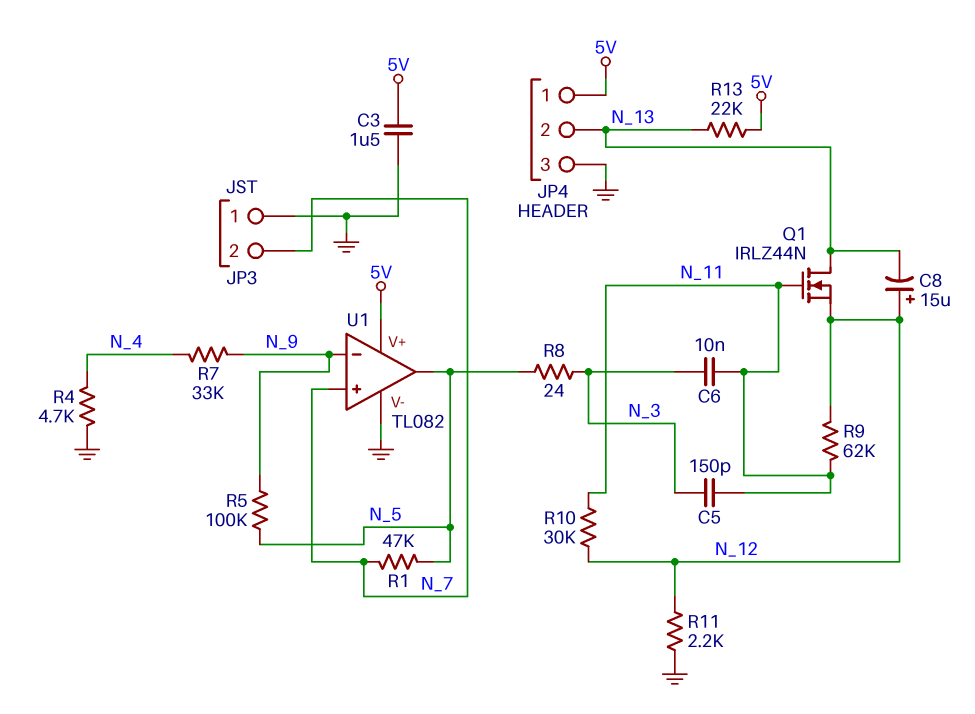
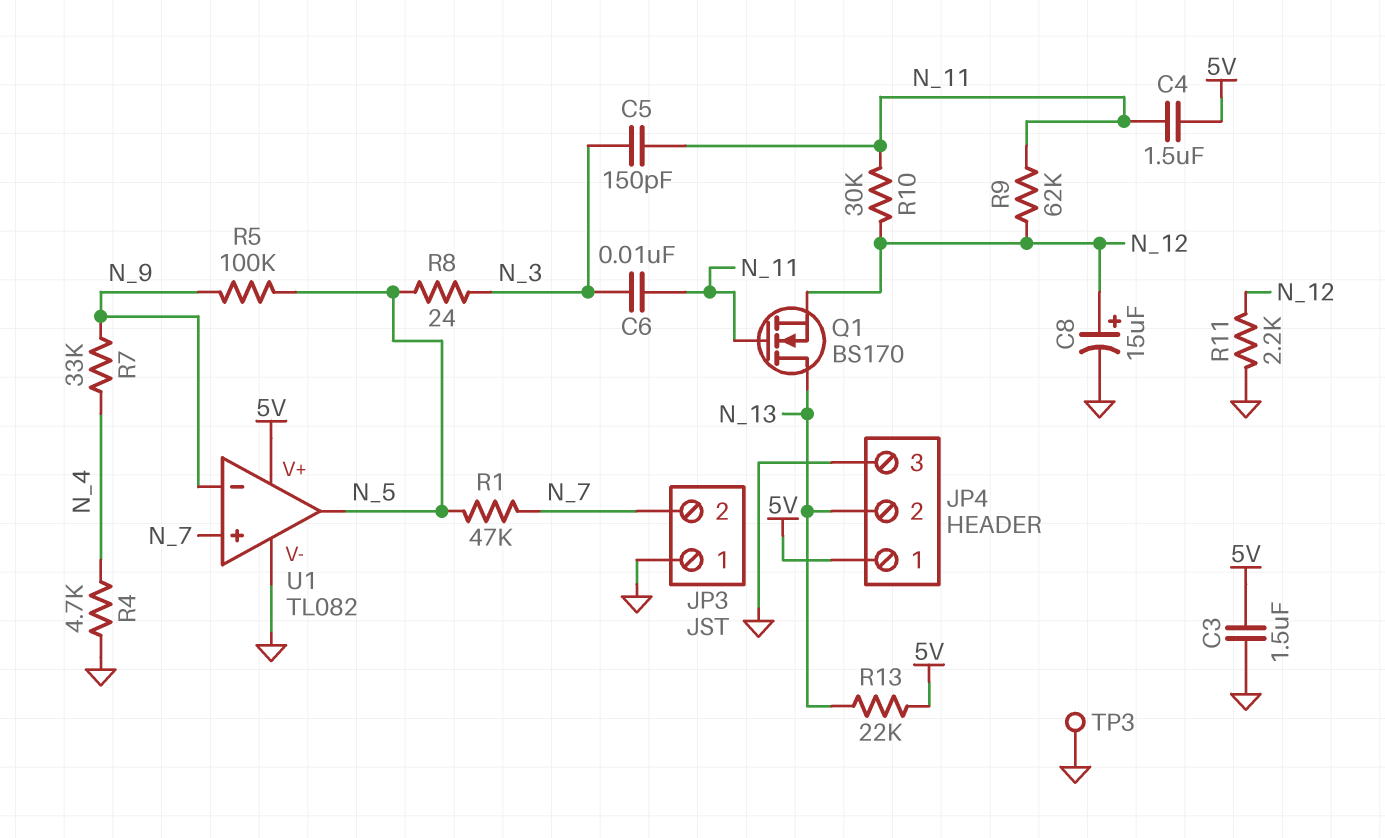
C4: none -> 1.5uF (5V, N_11)
C8: 15uF (plus N_12, minus N_13) -> 15uF (plus N_12, minus GND)
Q1: NMOS IRLZ44N (G N_11, D N_13, S N_12) -> NMOS BS170 (G N_11, D N_13, S N_12)
TP3: none -> test point (GND)

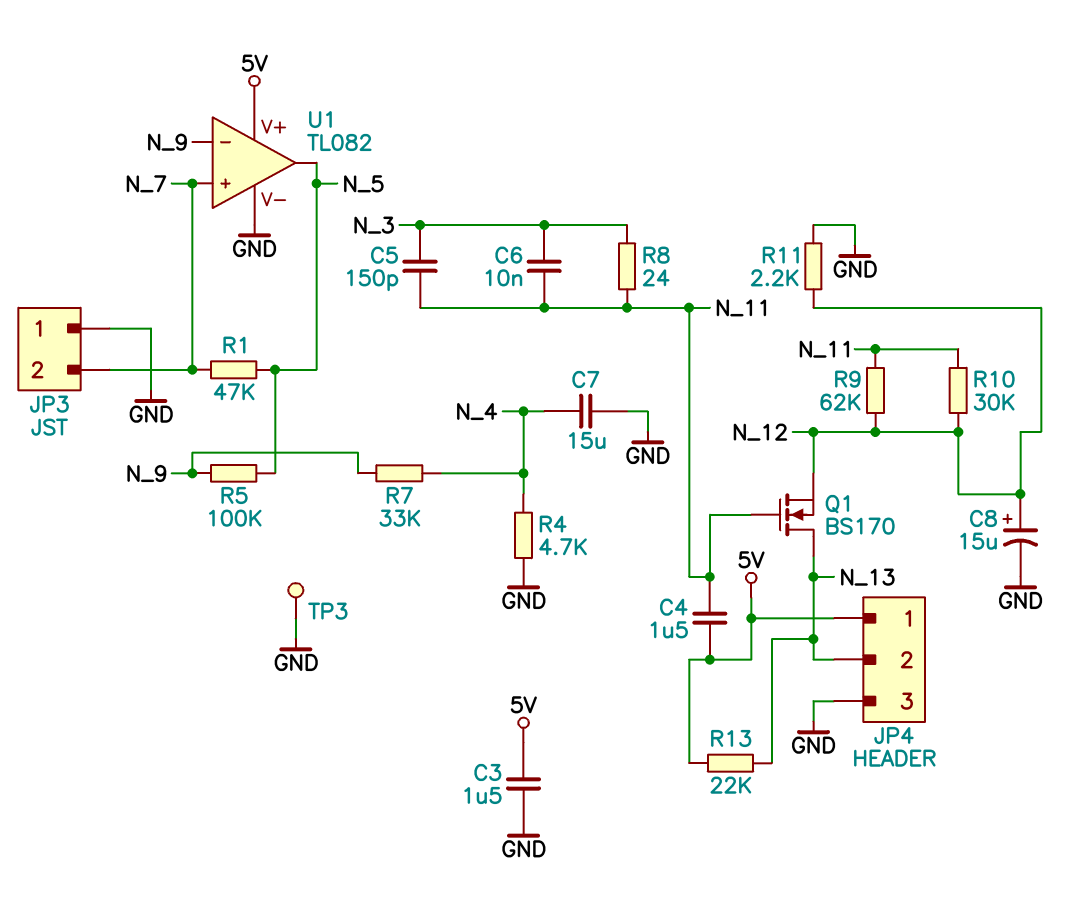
C7: none -> 15uF (GND, N_4)
R8: 24 (N_3, N_5) -> 24 (N_3, N_11)

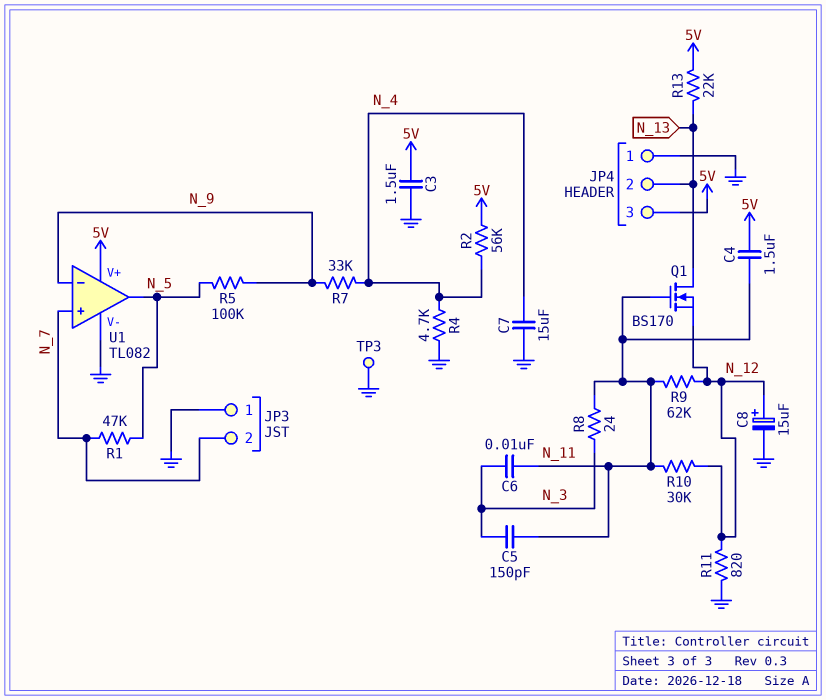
JP4 pin 1: 5V -> GND
JP4 pin 3: GND -> 5V
R2: none -> 56k (5V, N_4)
R11: 2.2k (GND, N_12) -> 820 (GND, N_12)

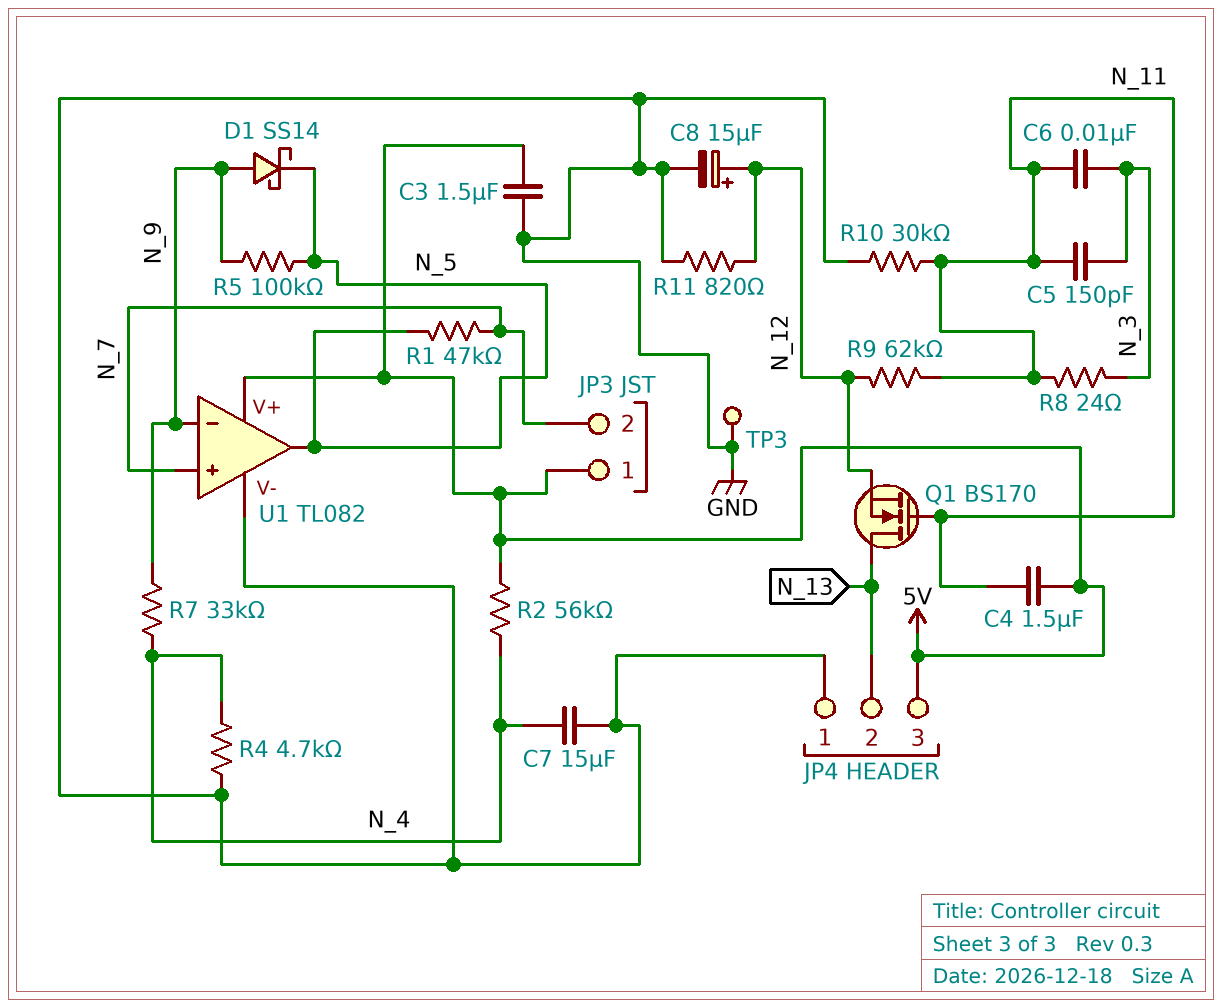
D1: none -> schottky SS14 (A N_9, K N_5)
JP3 pin 1: GND -> 5V
R10: 30k (N_11, N_12) -> 30k (GND, N_11)
R13: 22k (5V, N_13) -> none

